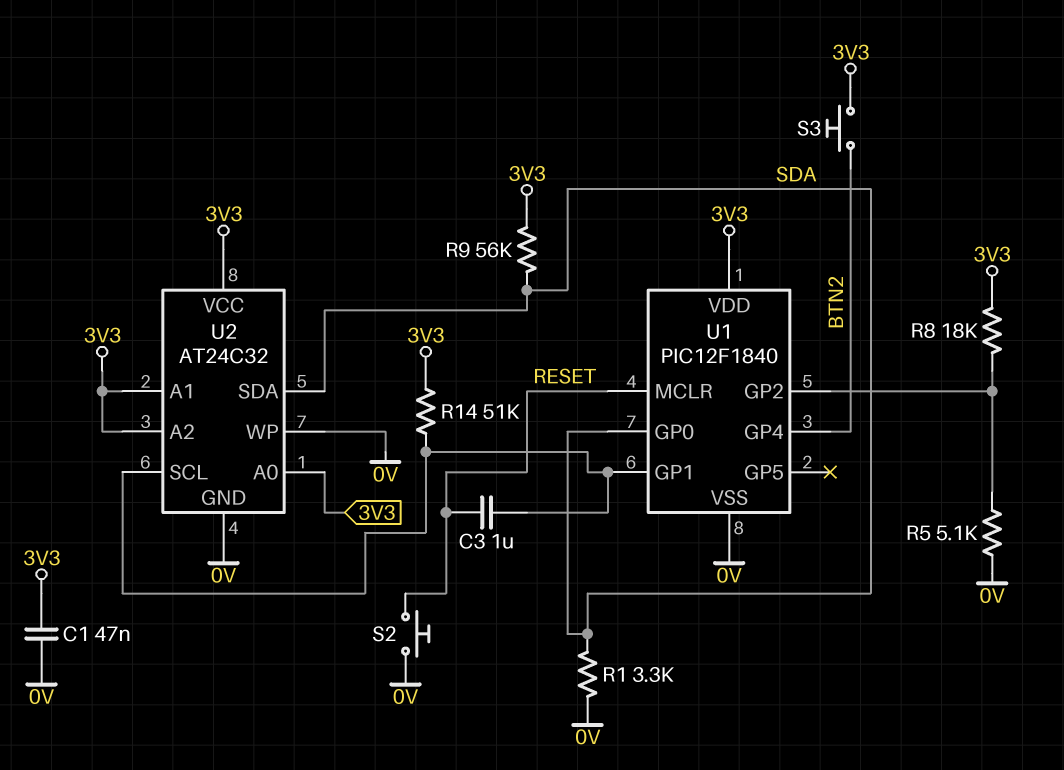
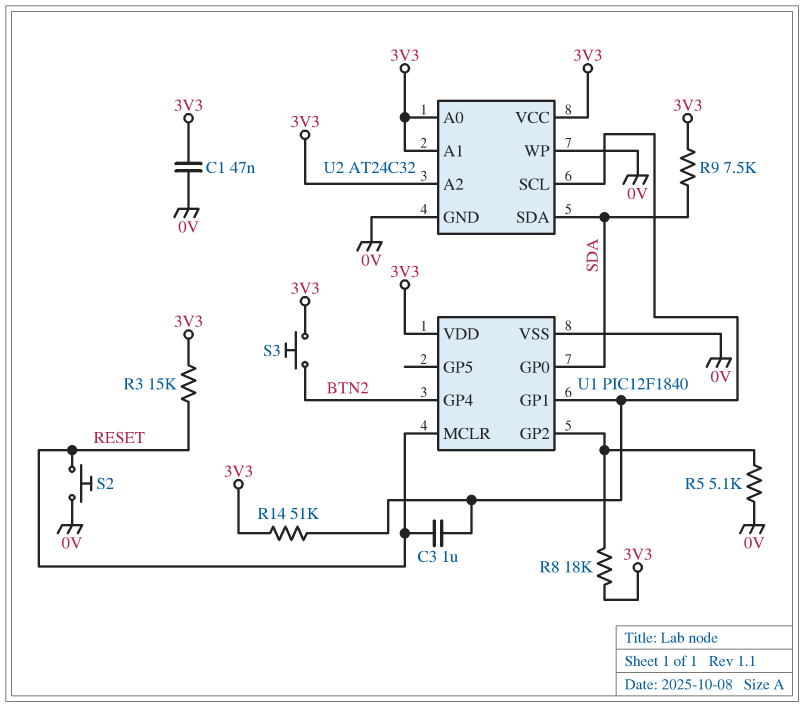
R1: 3.3k (0V, SDA) -> none
R3: none -> 15k (3V3, RESET)
R9: 56k (3V3, SDA) -> 7.5k (3V3, SDA)

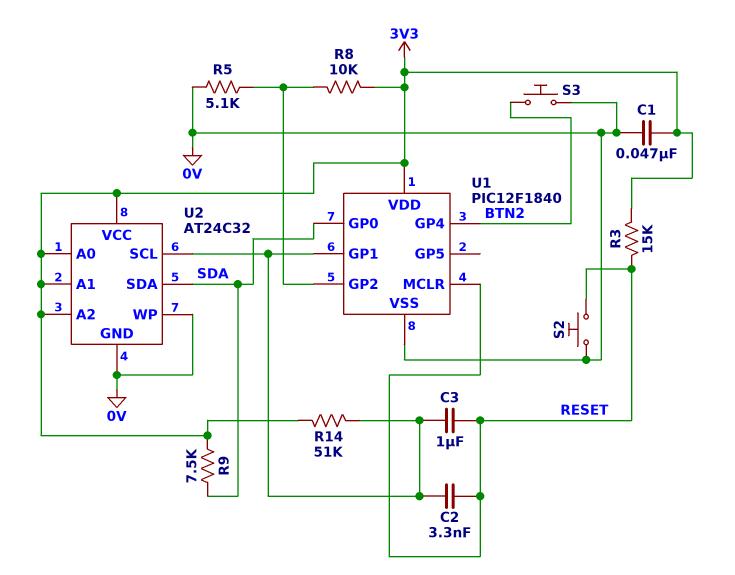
C2: none -> 3.3nF (RESET, U1/GP1)
R8: 18k (3V3, U1/GP2) -> 10k (3V3, U1/GP2)
S3: button (3V3, BTN2) -> button (0V, BTN2)

